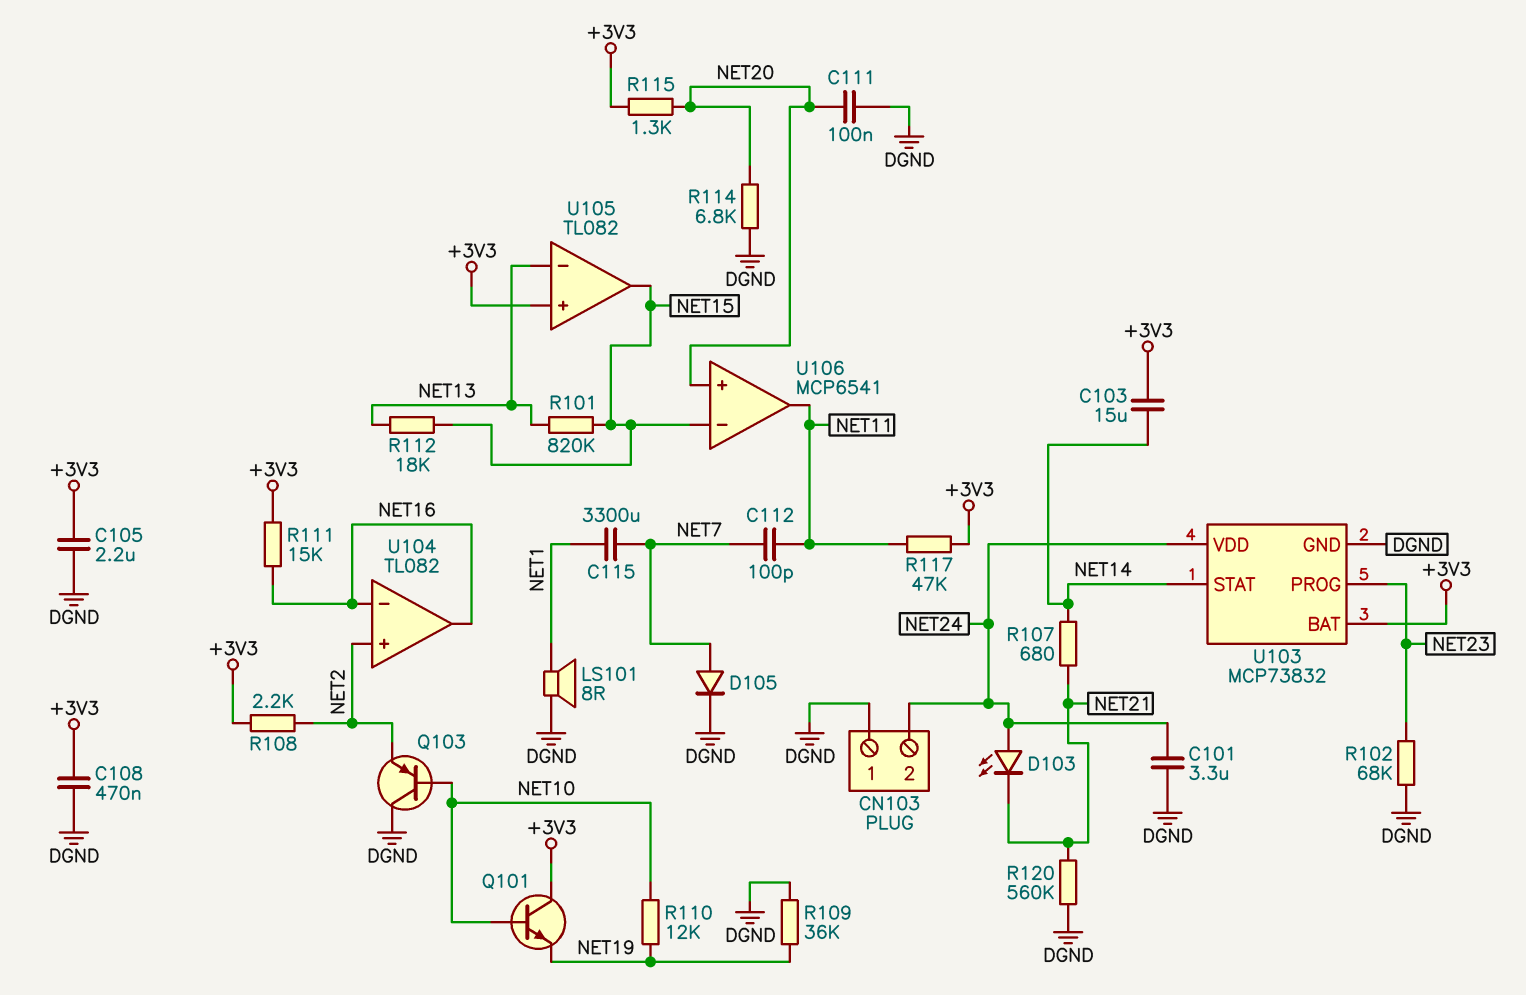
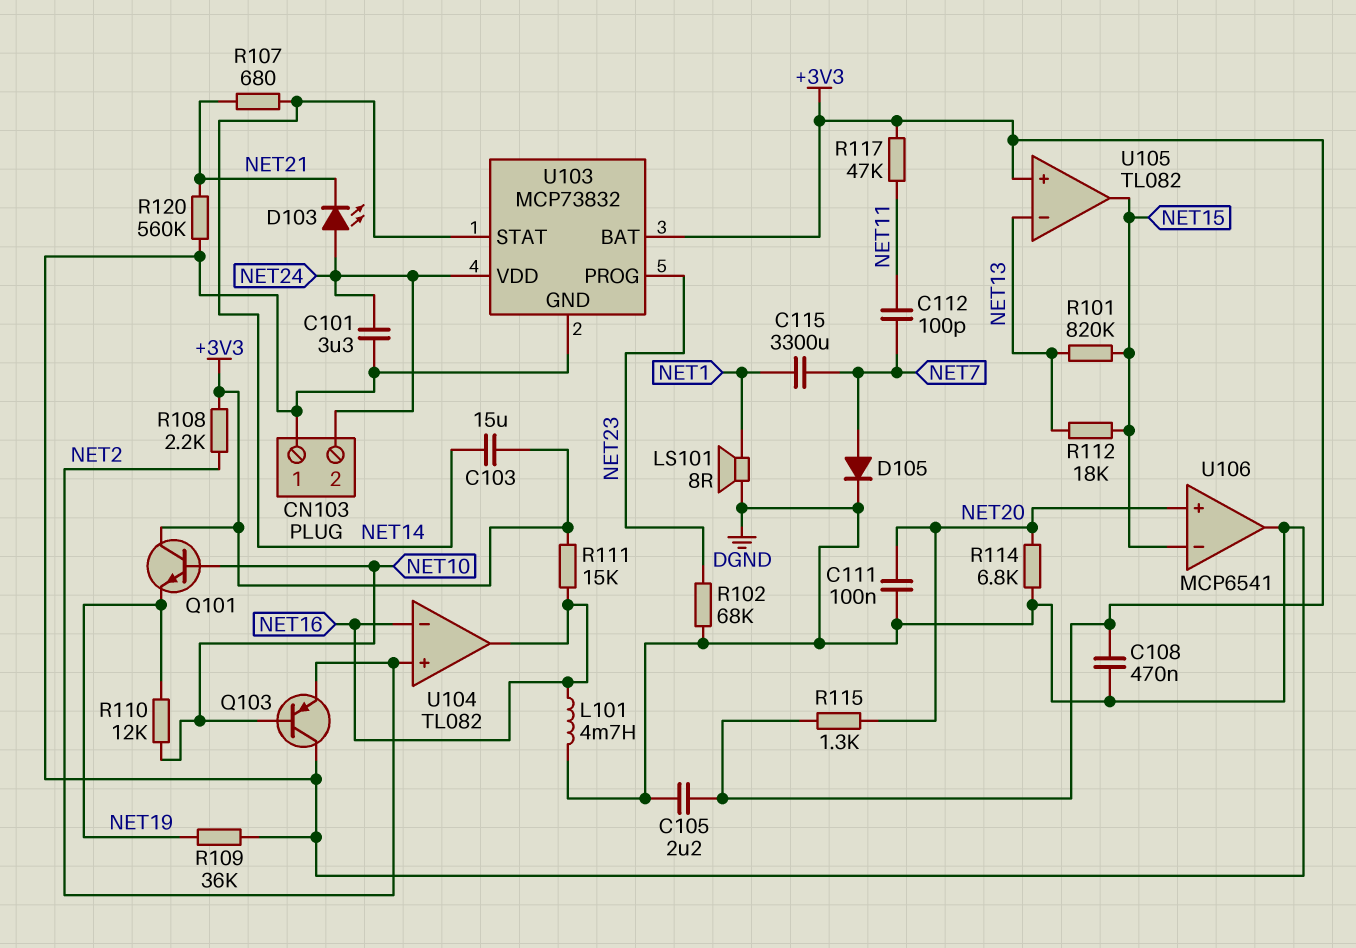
L101: none -> 4.7mH (DGND, NET16)
U106 pin out: NET11 -> DGND

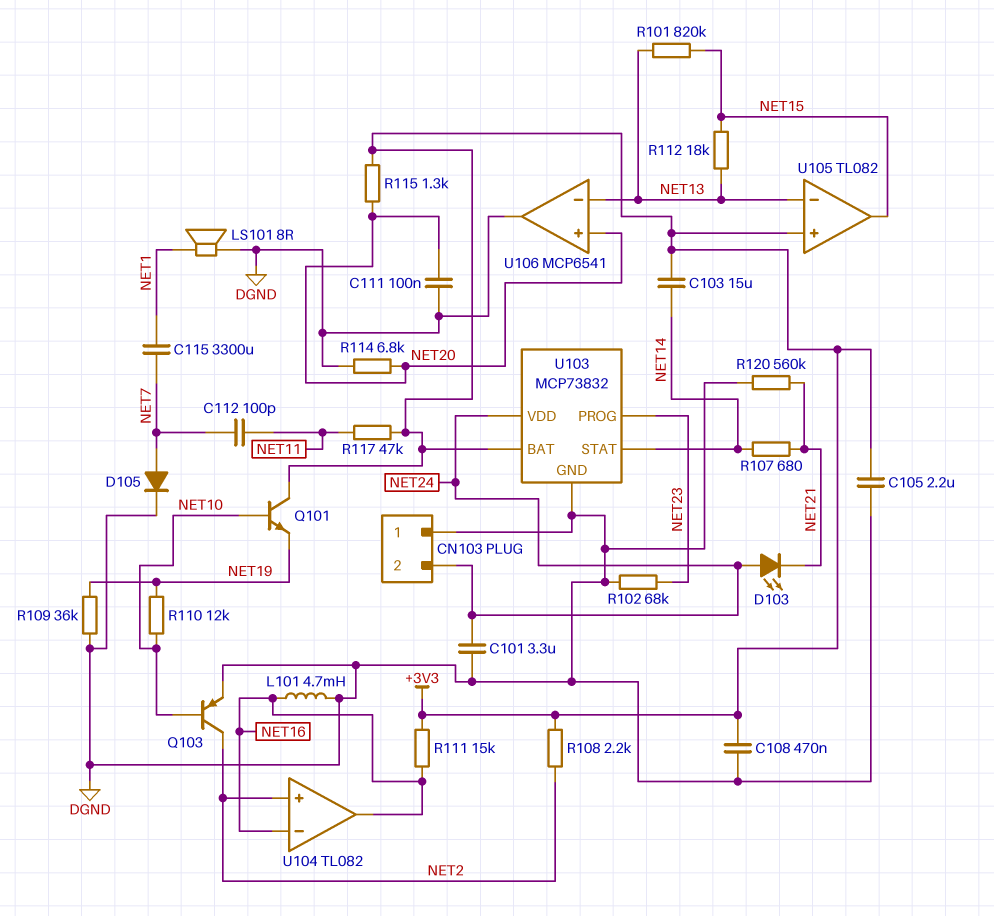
Q103: PNP (B NET10, C DGND, E NET2) -> PNP (B NET10, C NET2, E DGND)
U106 pin in-: NET15 -> NET13

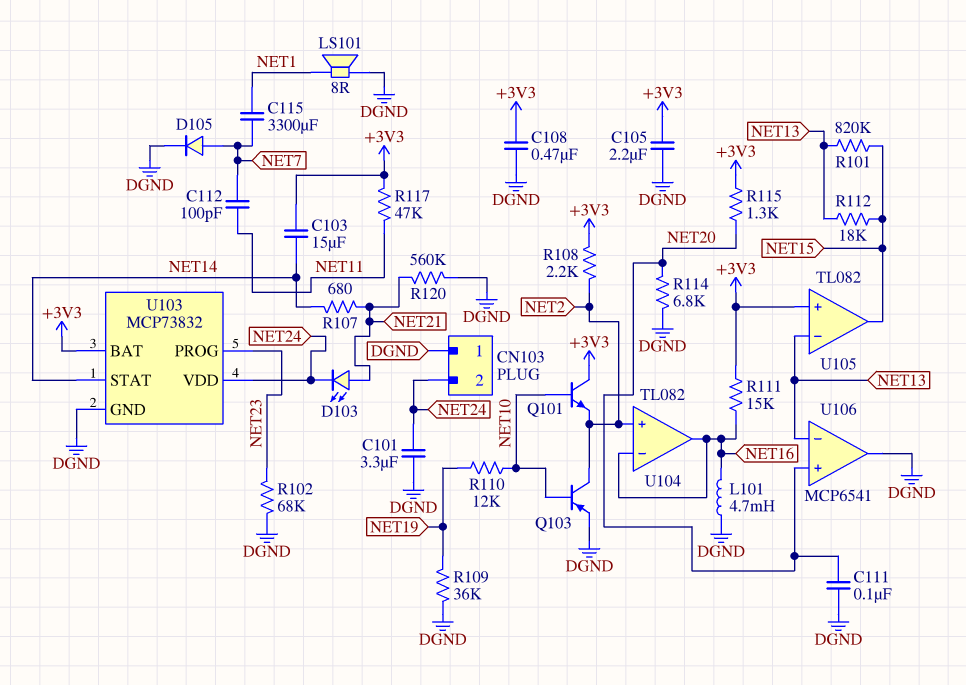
D103: LED (A NET24, K NET21) -> LED (A NET21, K NET24)
Q101: NPN (B NET10, C +3V3, E NET19) -> NPN (B NET10, C +3V3, E NET2)

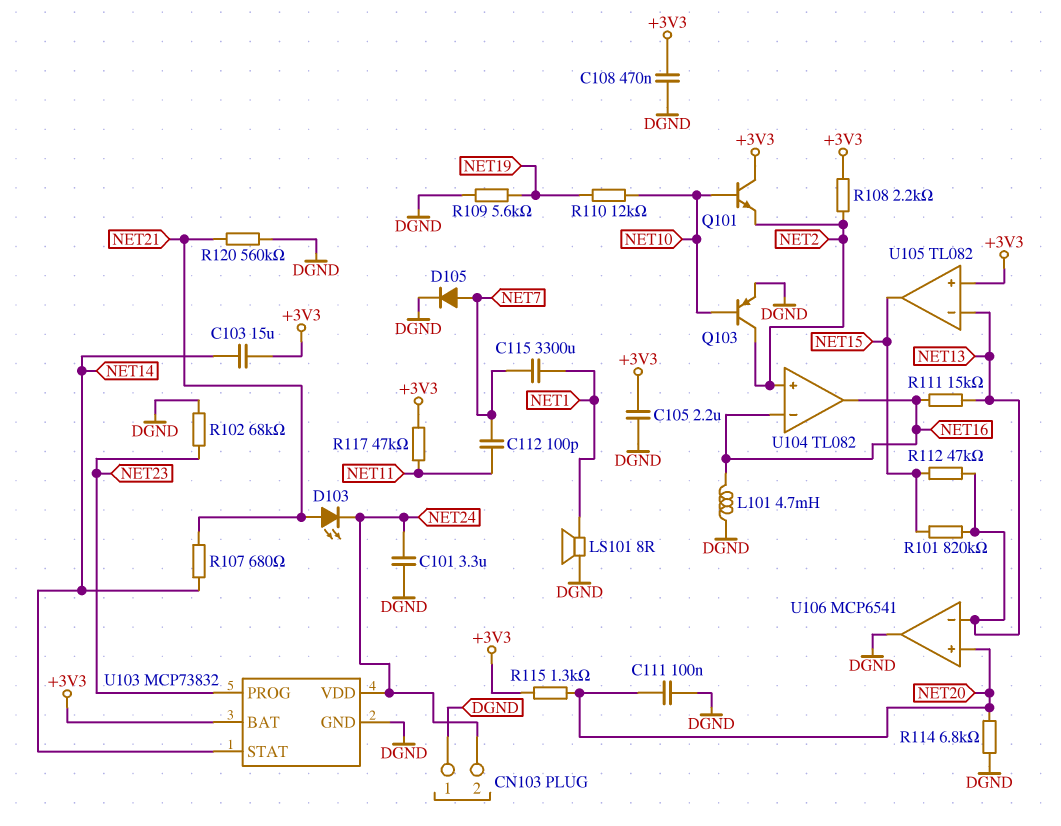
R109: 36k (DGND, NET19) -> 5.6k (DGND, NET19)
R111: 15k (+3V3, NET16) -> 15k (NET13, NET16)
R112: 18k (NET13, NET15) -> 47k (NET13, NET15)

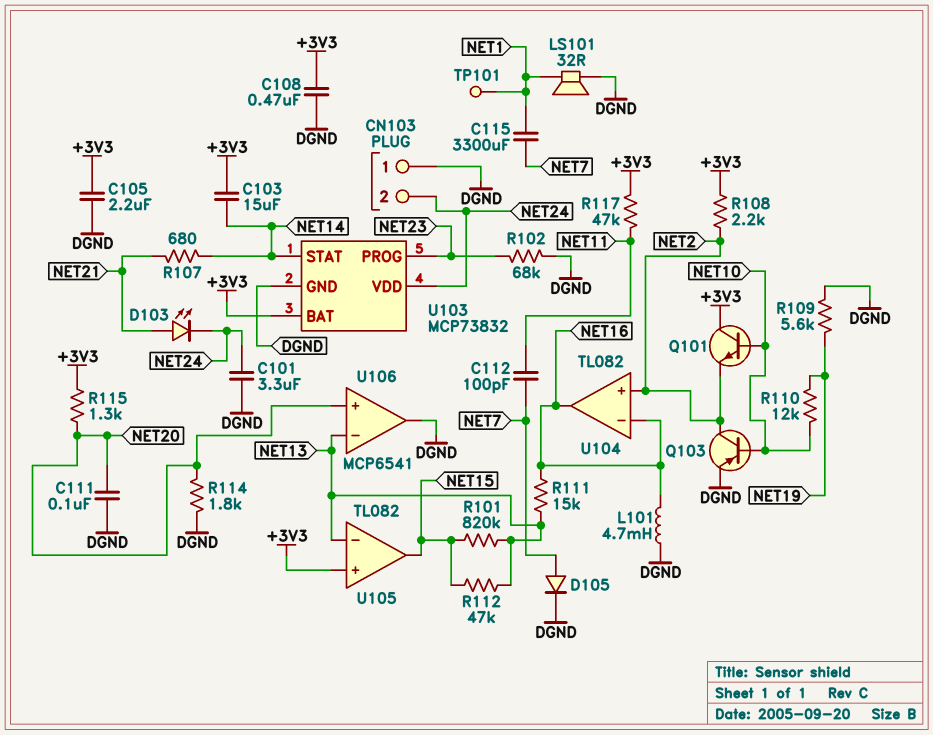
LS101: speaker 8R (DGND, NET1) -> speaker 32R (DGND, NET1)
R114: 6.8k (DGND, NET20) -> 1.8k (DGND, NET20)
R120: 560k (DGND, NET21) -> none
TP101: none -> test point (NET1)

